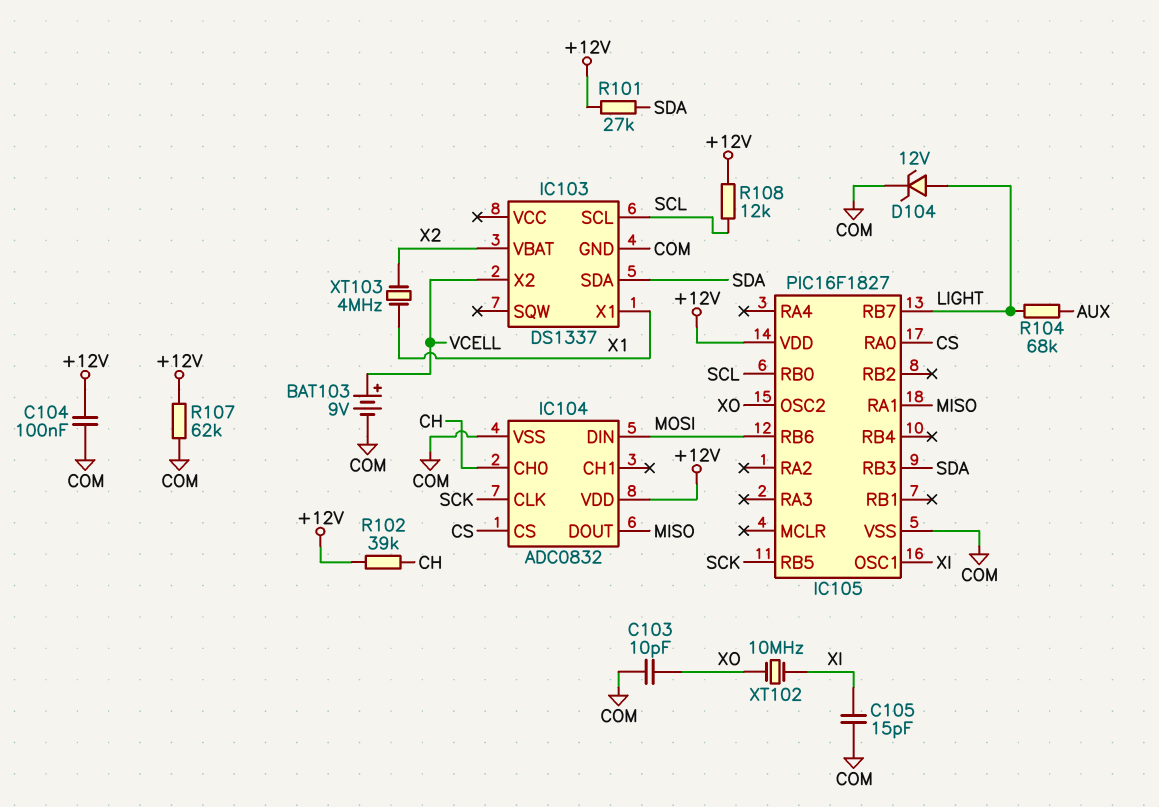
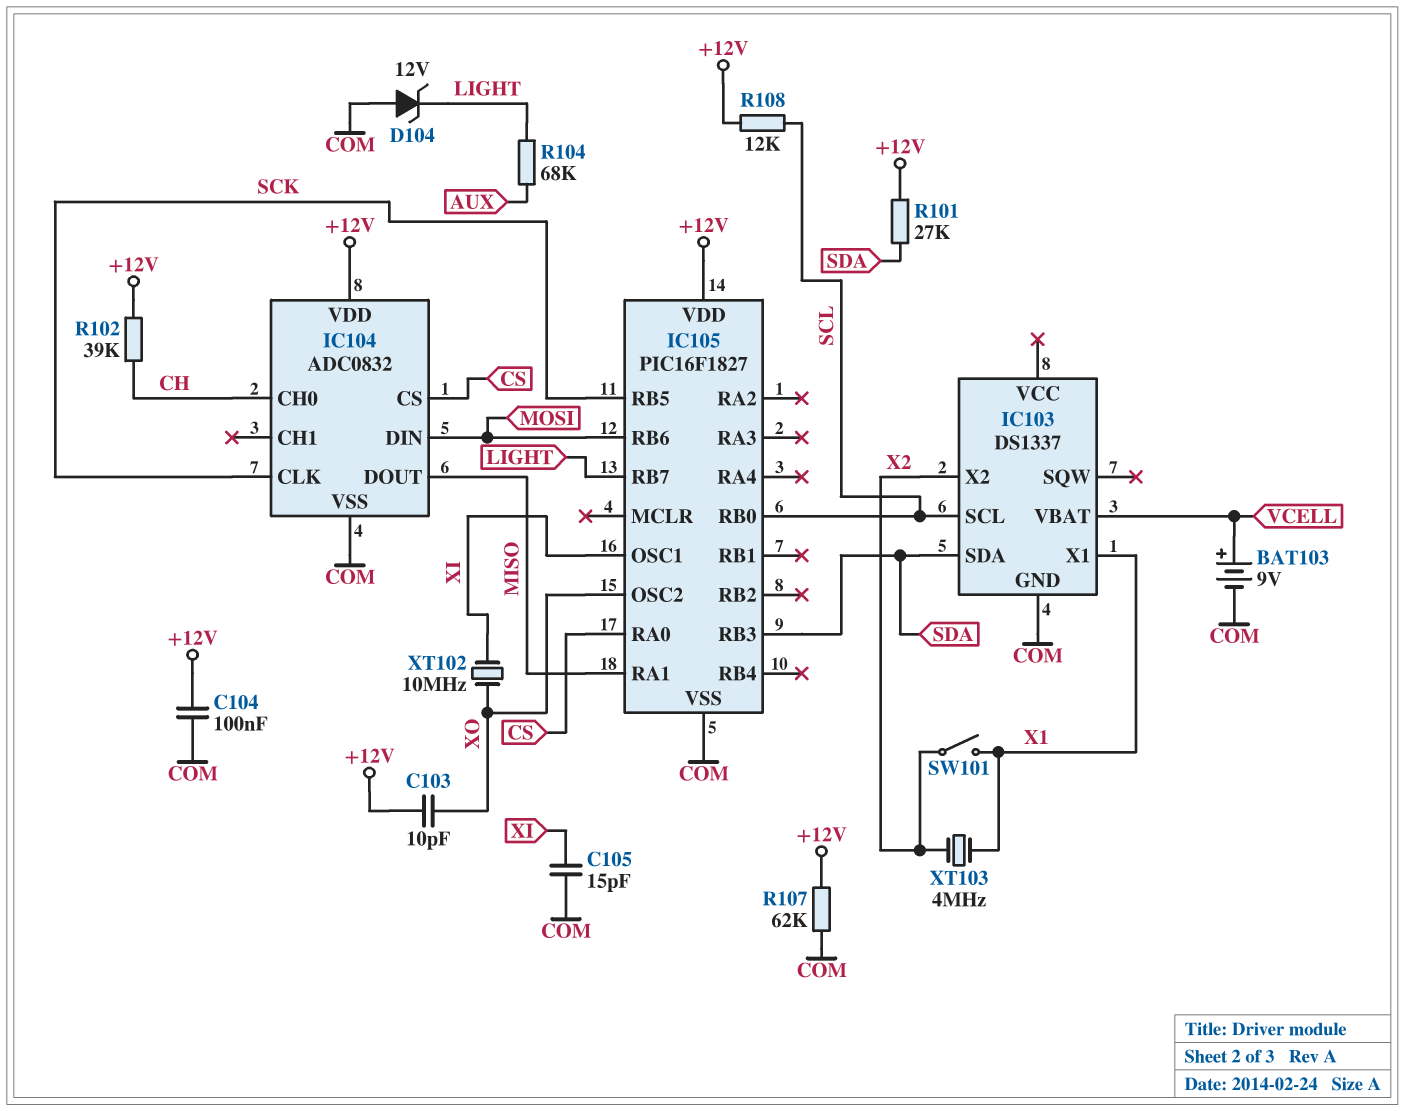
C103: 10pF (COM, XO) -> 10pF (+12V, XO)
D104: zener 12V (A LIGHT, K COM) -> zener 12V (A COM, K LIGHT)
IC103 pin VBAT: X2 -> VCELL
IC103 pin X2: VCELL -> X2
SW101: none -> switch (X1, X2)

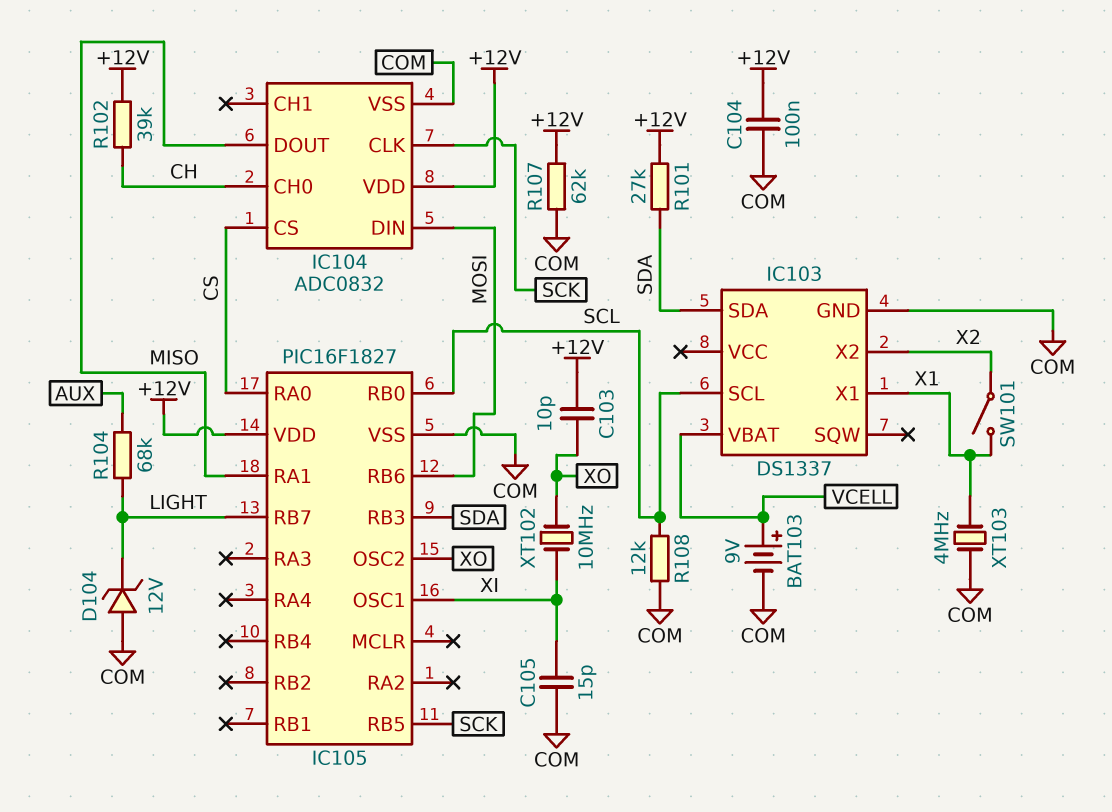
R108: 12k (+12V, SCL) -> 12k (COM, SCL)
XT103: 4MHz (X1, X2) -> 4MHz (COM, X1)

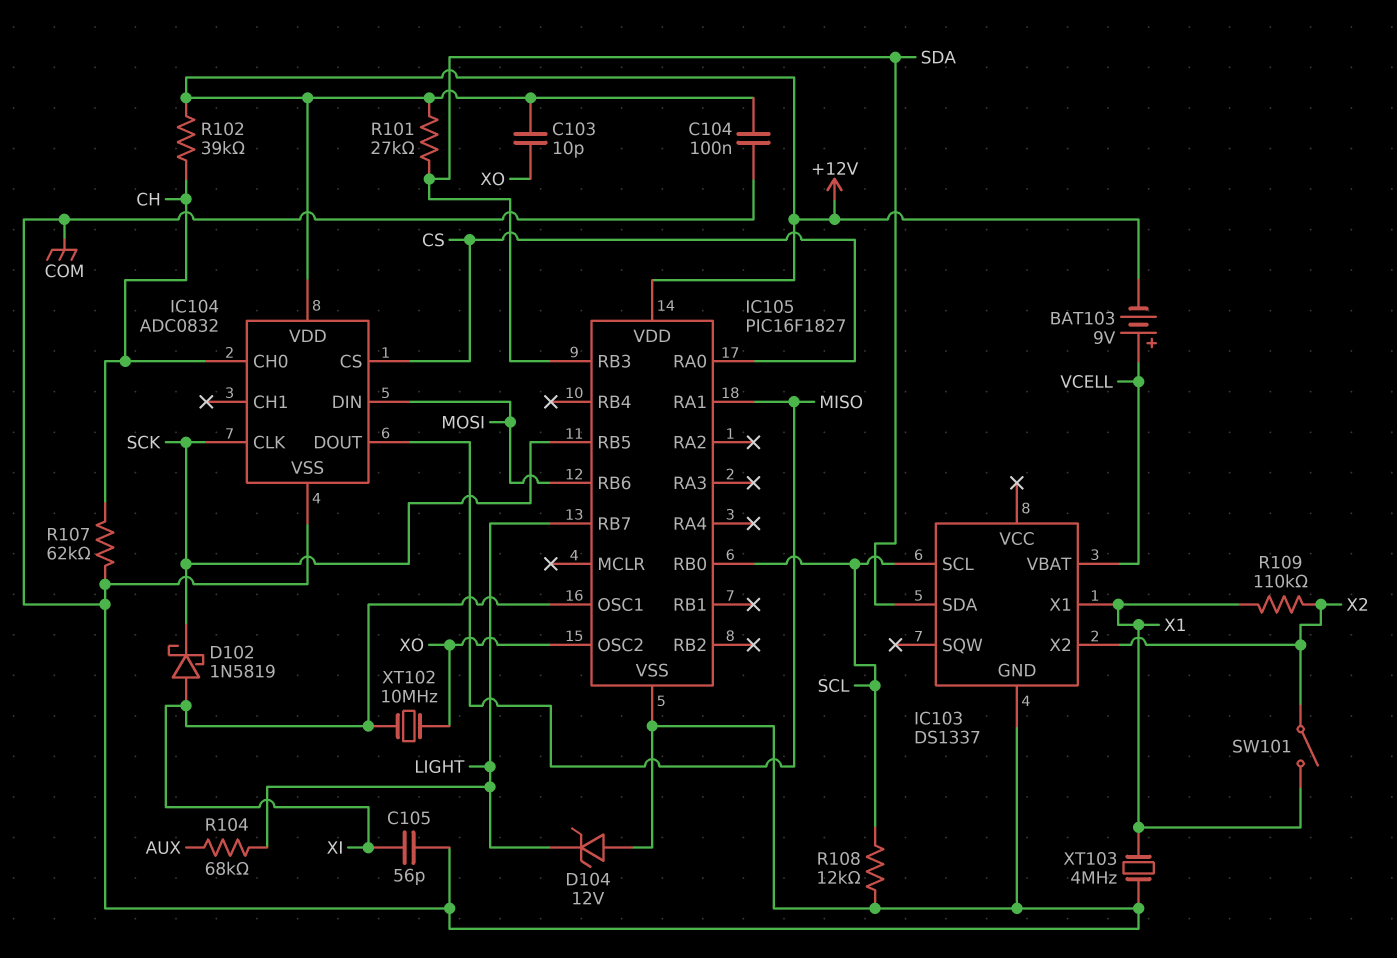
BAT103: 9V (plus VCELL, minus COM) -> 9V (plus VCELL, minus +12V)
C105: 15pF (COM, XI) -> 56pF (COM, XI)
D102: none -> schottky 1N5819 (A XI, K SCK)
R107: 62k (+12V, COM) -> 62k (CH, COM)
R109: none -> 110k (X1, X2)

